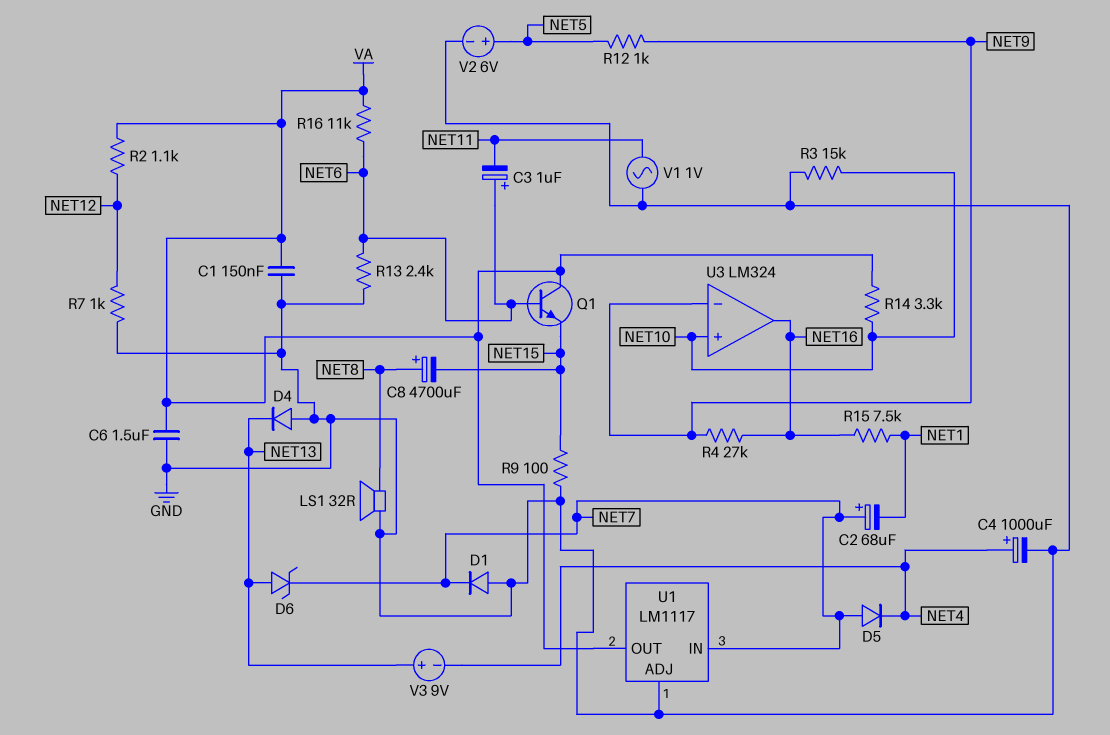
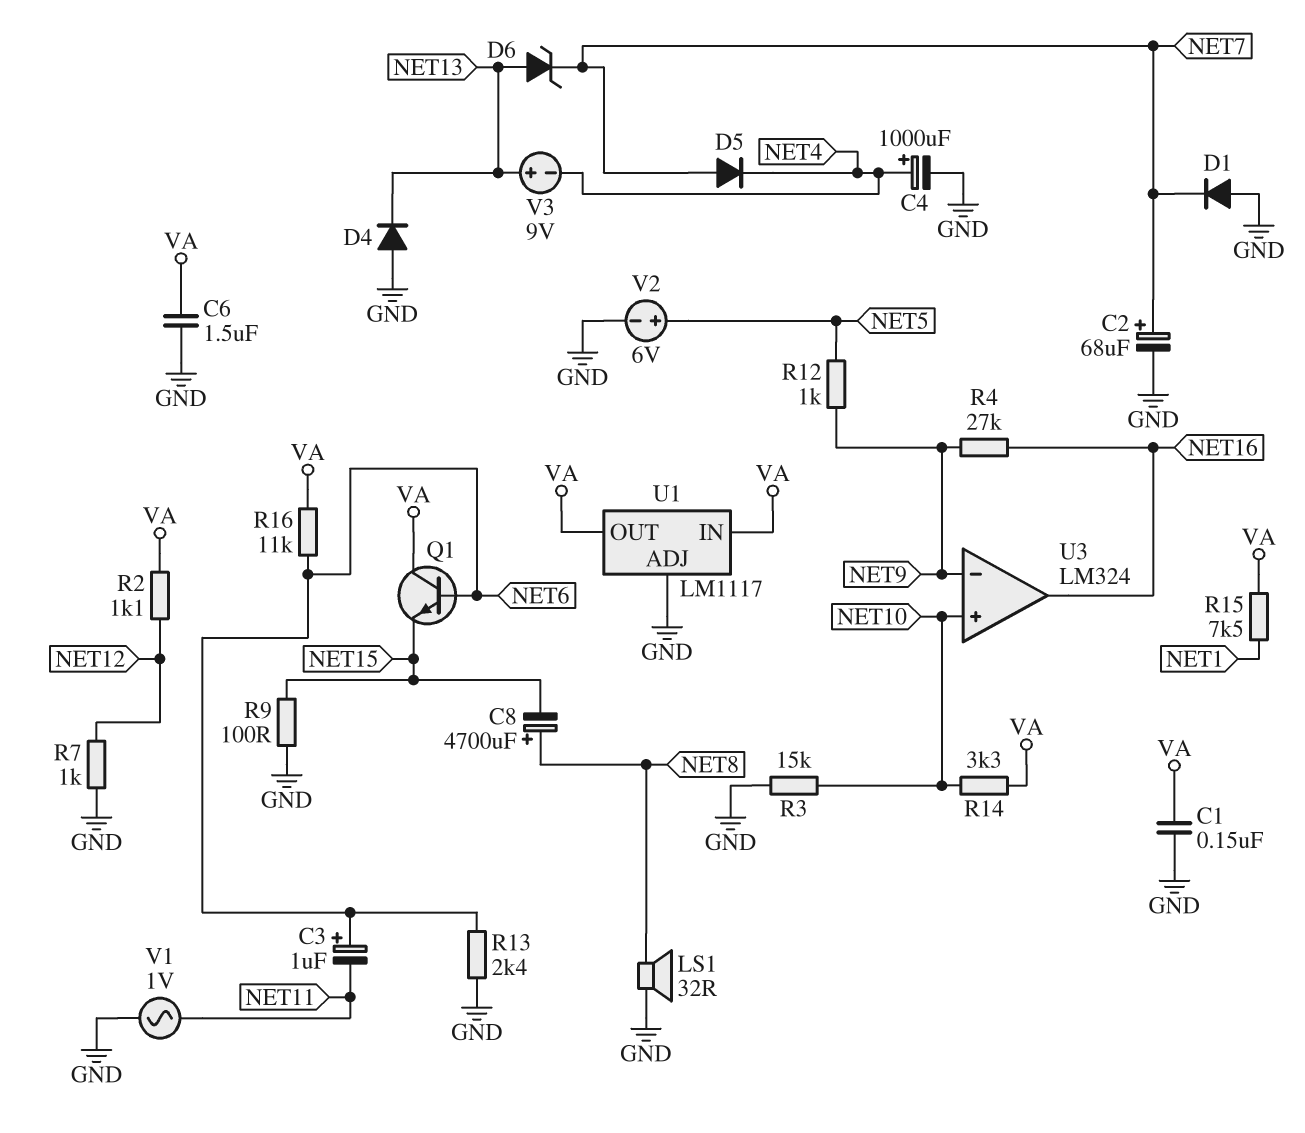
C2: 68uF (plus NET7, minus NET1) -> 68uF (plus NET7, minus GND)
R15: 7.5k (NET1, NET16) -> 7.5k (NET1, VA)
U1 pin IN: NET7 -> VA

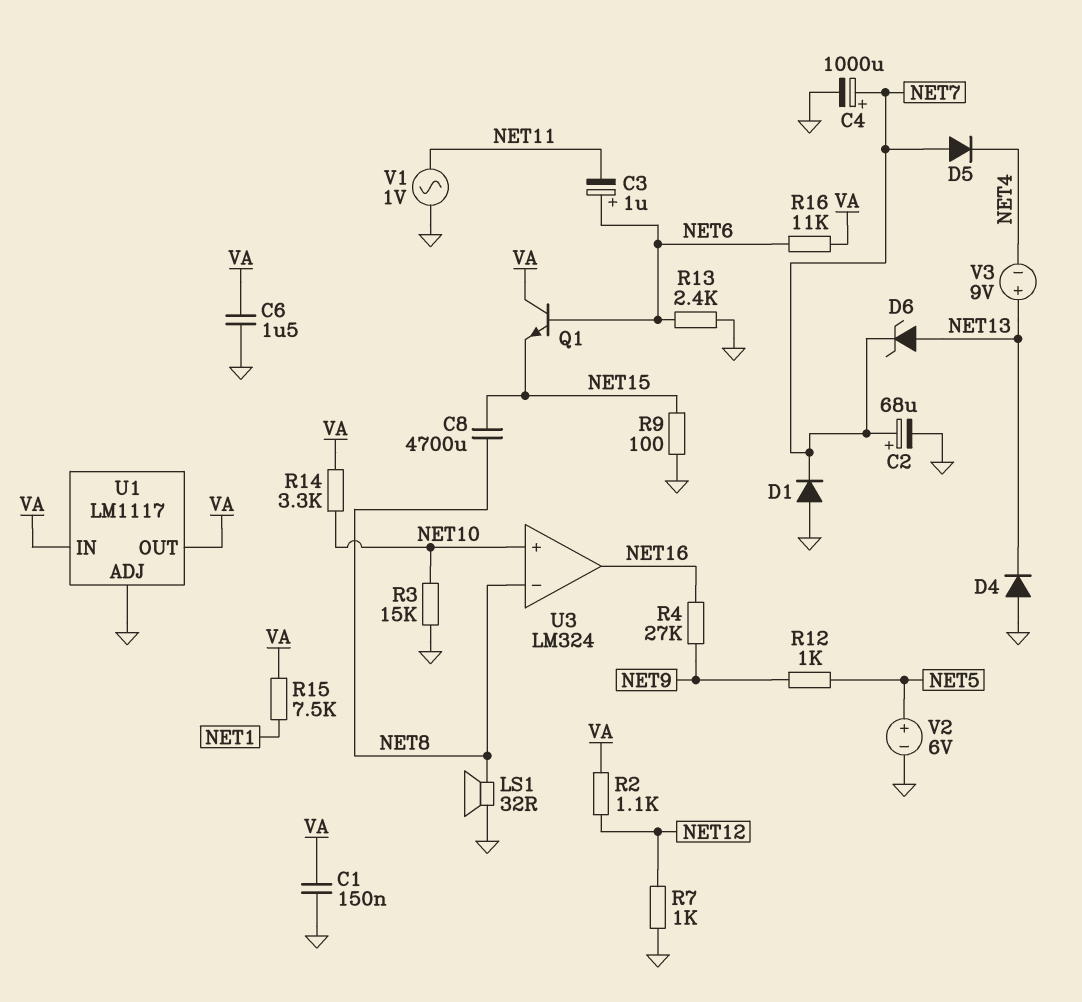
C4: 1000uF (plus NET4, minus GND) -> 1000uF (plus NET7, minus GND)
C8: 4700uF (plus NET8, minus NET15) -> 4700uF (NET8, NET15)
U3 pin in-: NET9 -> NET8

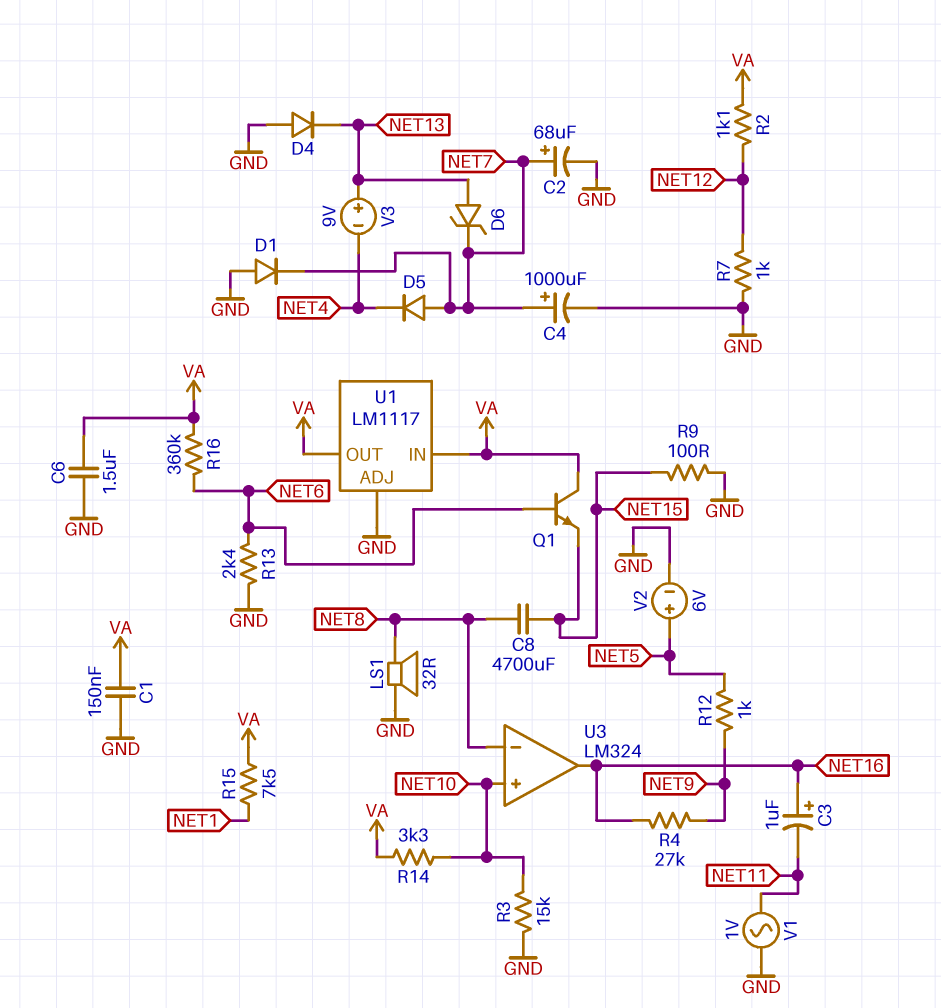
C3: 1uF (plus NET6, minus NET11) -> 1uF (plus NET16, minus NET11)
R16: 11k (NET6, VA) -> 360k (NET6, VA)

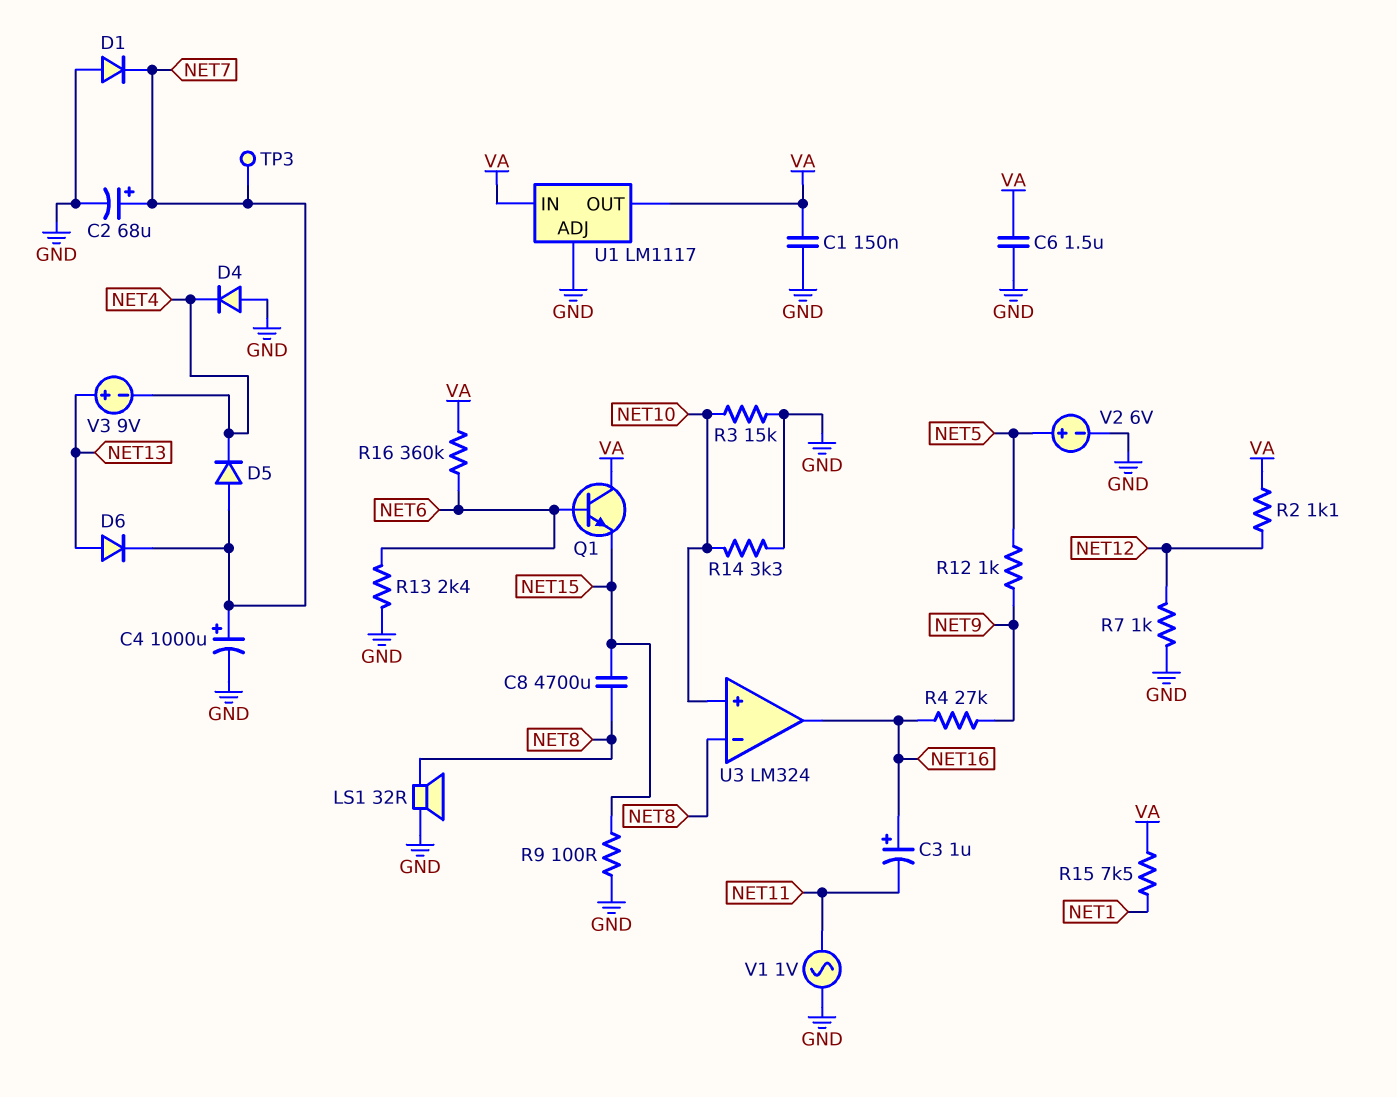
D4: diode (A GND, K NET13) -> diode (A GND, K NET4)
D6: zener (A NET13, K NET7) -> diode (A NET13, K NET7)
R14: 3.3k (NET10, VA) -> 3.3k (GND, NET10)
TP3: none -> test point (NET7)

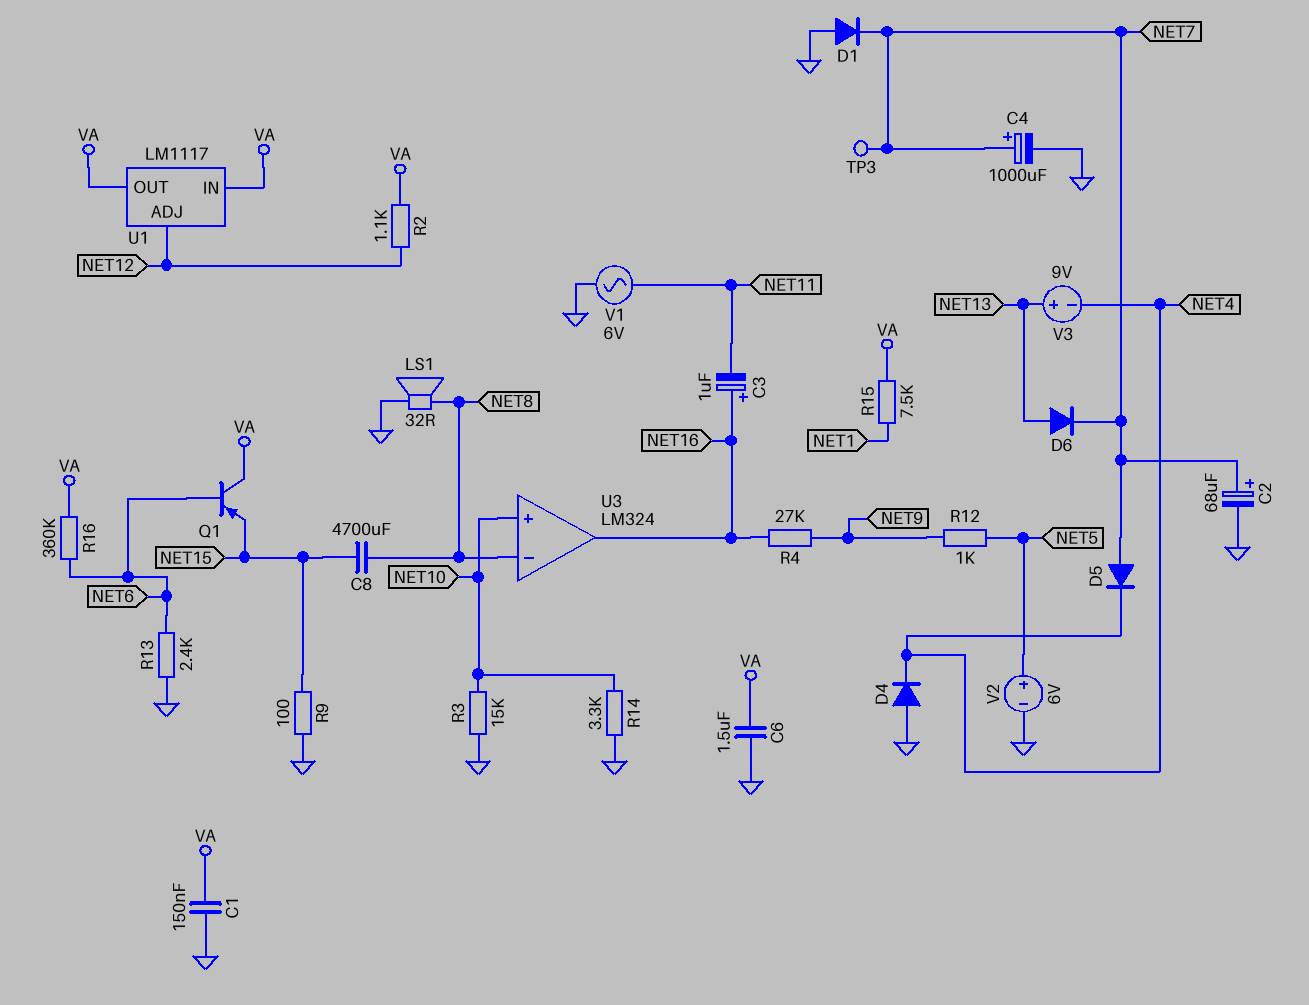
Q1: NPN (B NET6, C VA, E NET15) -> PNP (B NET6, C VA, E NET15)
R7: 1k (GND, NET12) -> none
U1 pin ADJ: GND -> NET12
V1: AC 1V (GND, NET11) -> AC 6V (GND, NET11)

